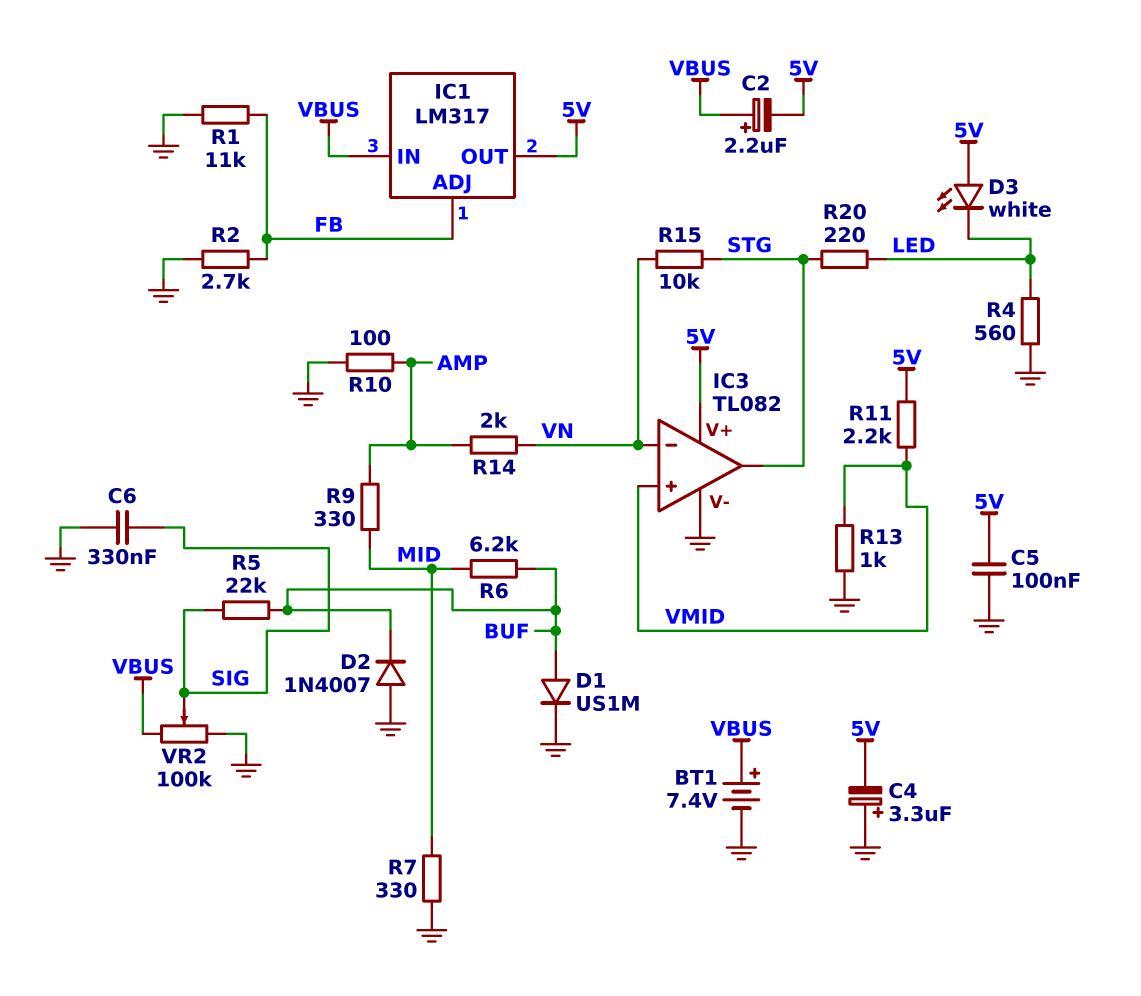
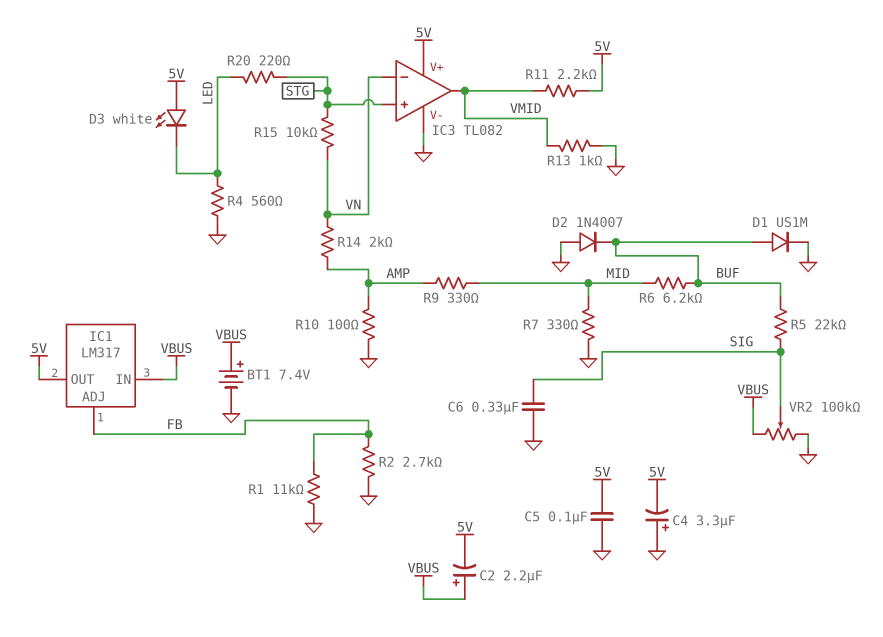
IC3 pin in+: VMID -> STG
IC3 pin out: STG -> VMID

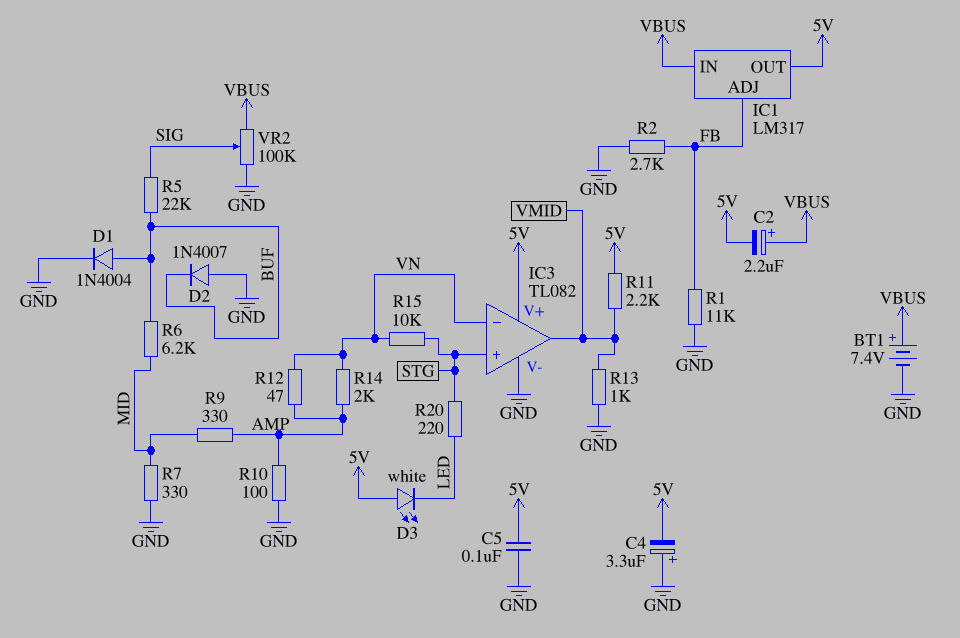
C6: 330nF (GND, SIG) -> none
D1: diode US1M (A BUF, K GND) -> diode 1N4004 (A BUF, K GND)
R4: 560 (GND, LED) -> none
R12: none -> 47 (AMP, VN)

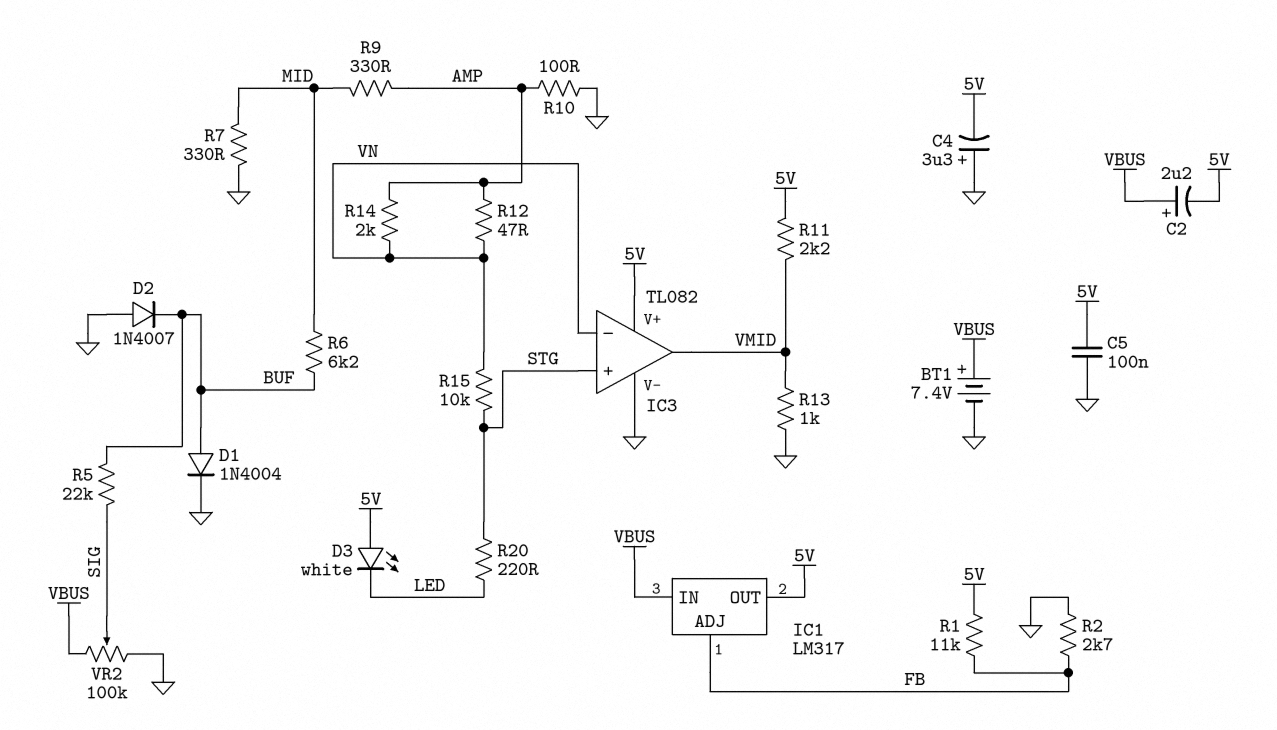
R1: 11k (FB, GND) -> 11k (5V, FB)

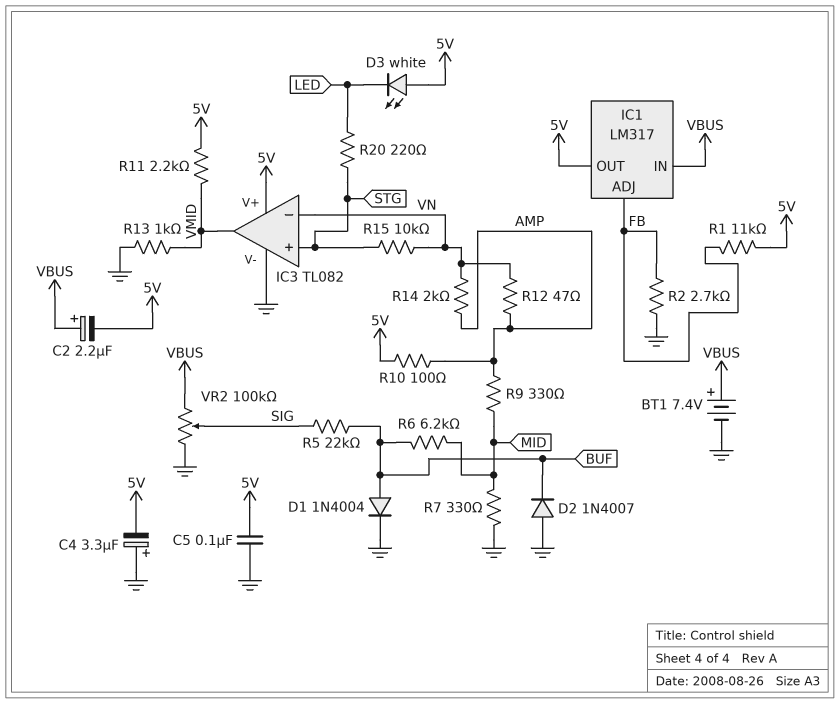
R10: 100 (AMP, GND) -> 100 (5V, AMP)

